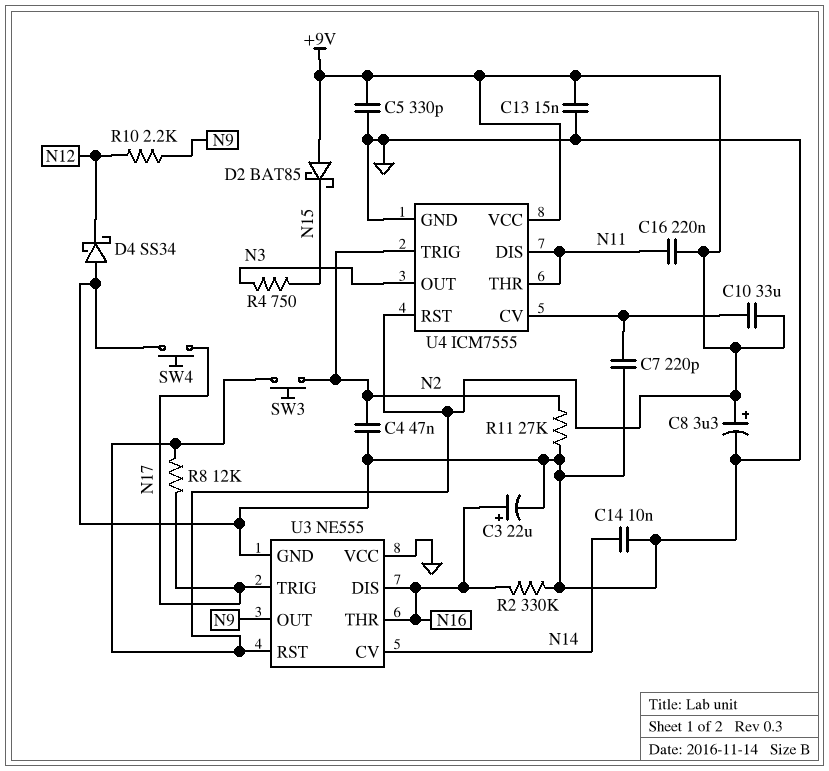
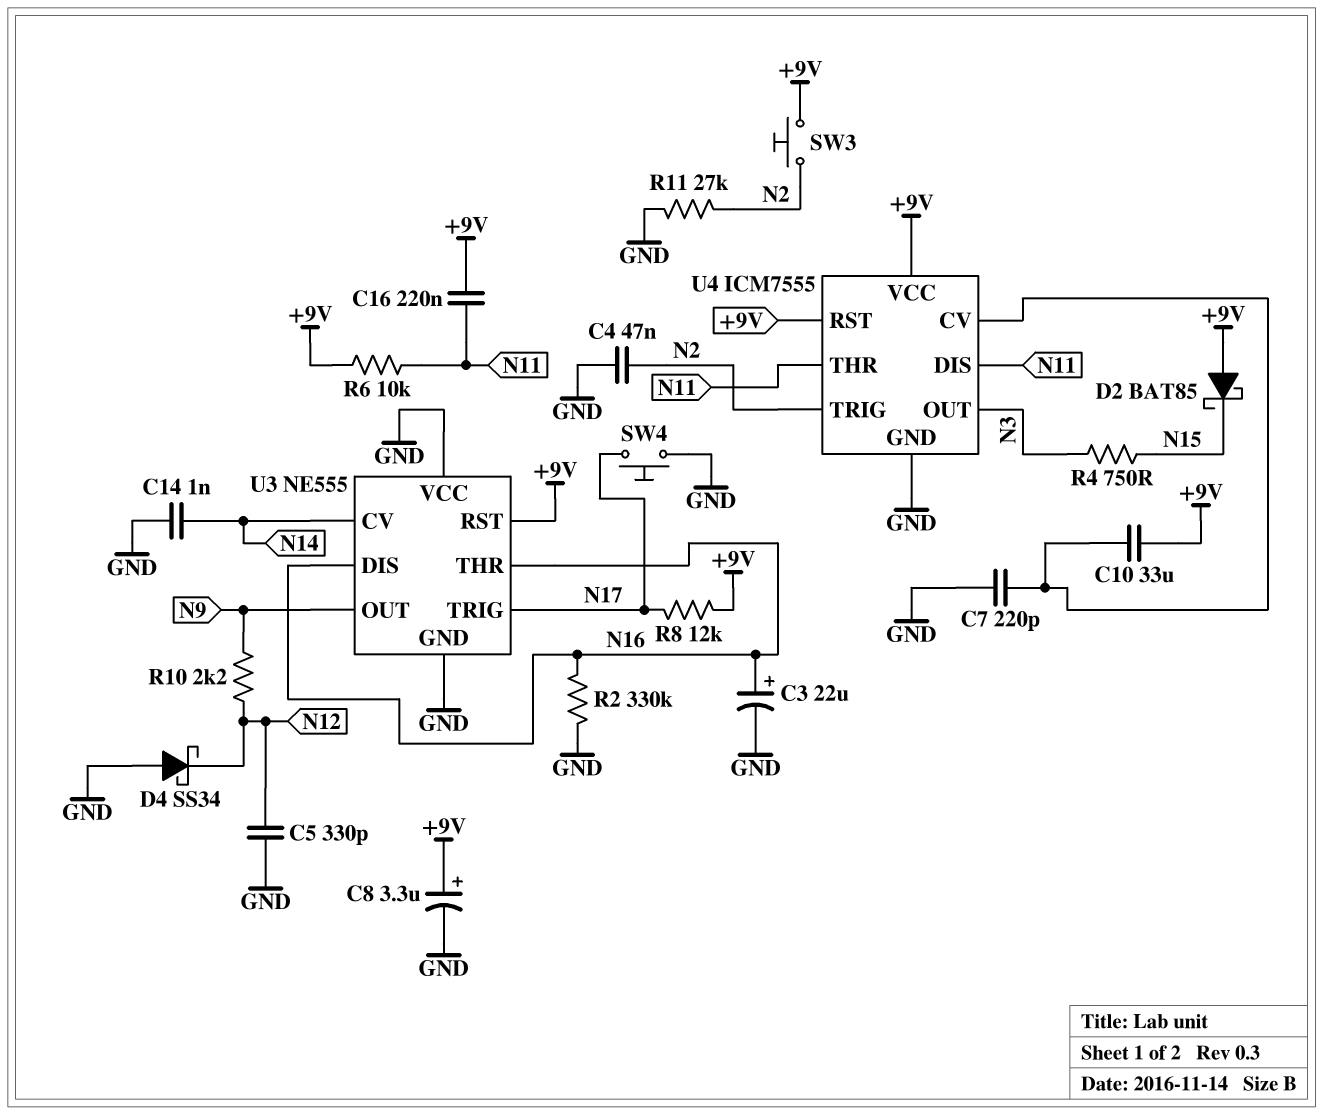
C5: 330pF (+9V, GND) -> 330pF (GND, N12)
C13: 15nF (+9V, GND) -> none
C14: 10nF (GND, N14) -> 1nF (GND, N14)
R6: none -> 10k (+9V, N11)

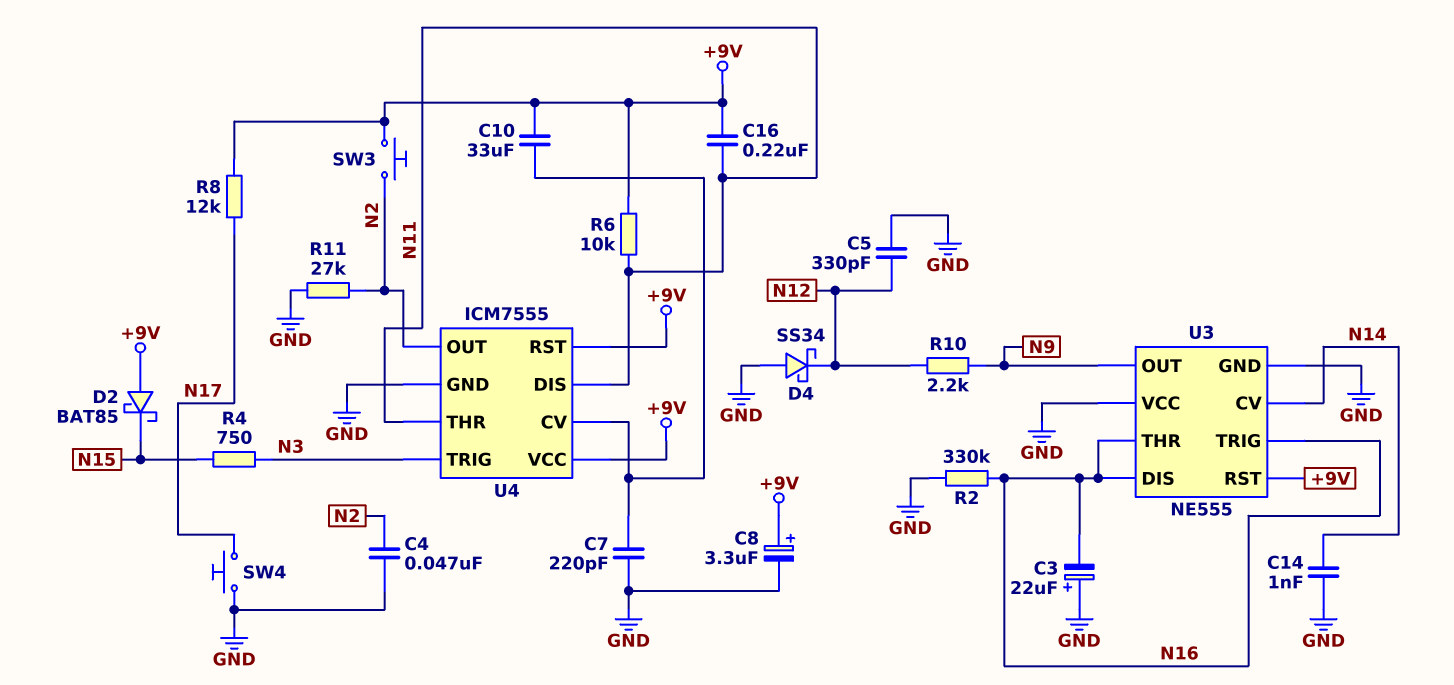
C3: 22uF (plus N16, minus GND) -> 22uF (plus GND, minus N16)
U3 pin TRIG: N17 -> N16
U4 pin OUT: N3 -> N2
U4 pin TRIG: N2 -> N3

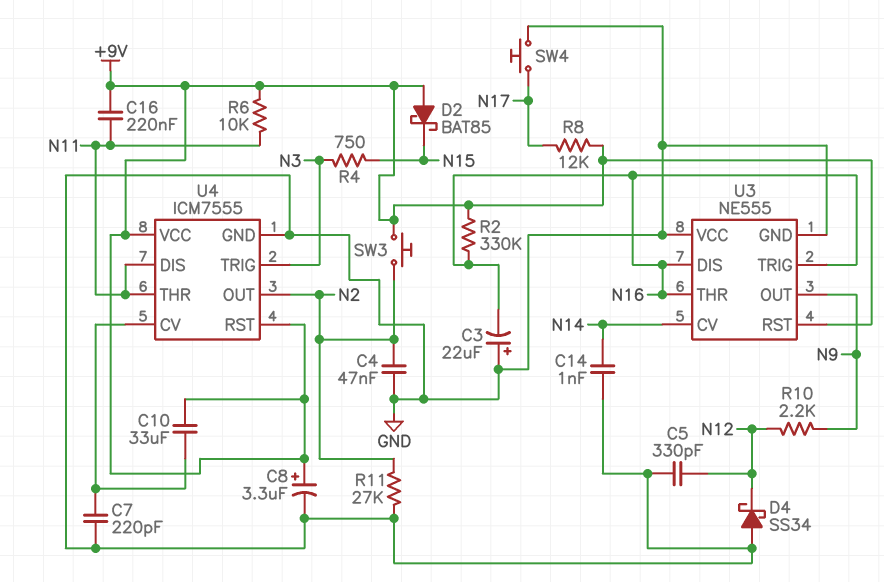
R2: 330k (GND, N16) -> 330k (+9V, N16)

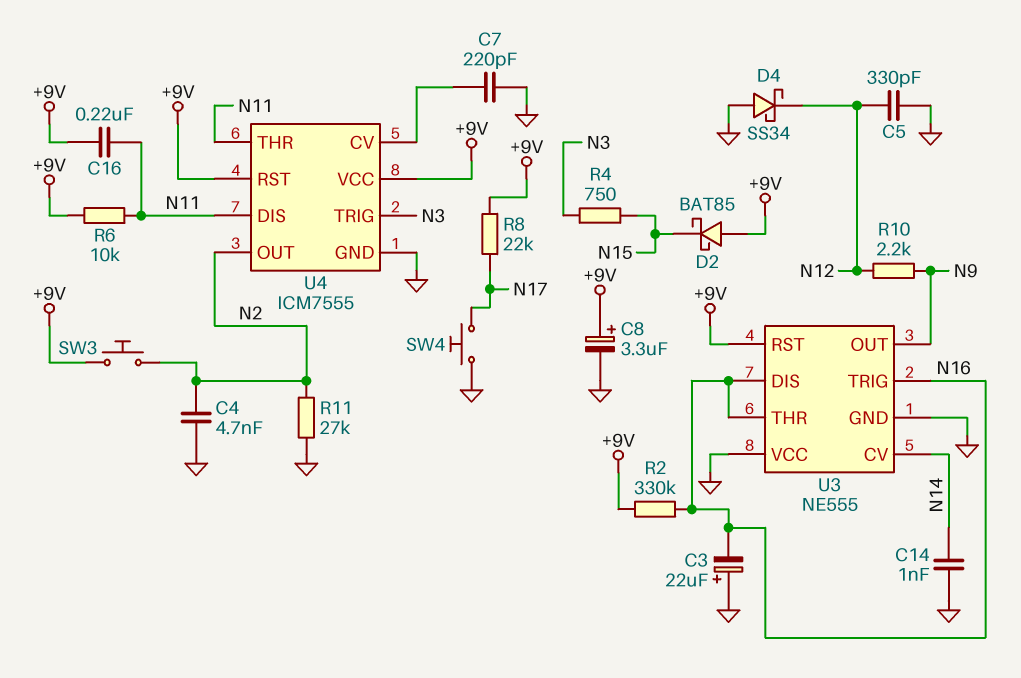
C4: 47nF (GND, N2) -> 4.7nF (GND, N2)
C10: 33uF (+9V, U4/CV) -> none
R8: 12k (+9V, N17) -> 22k (+9V, N17)

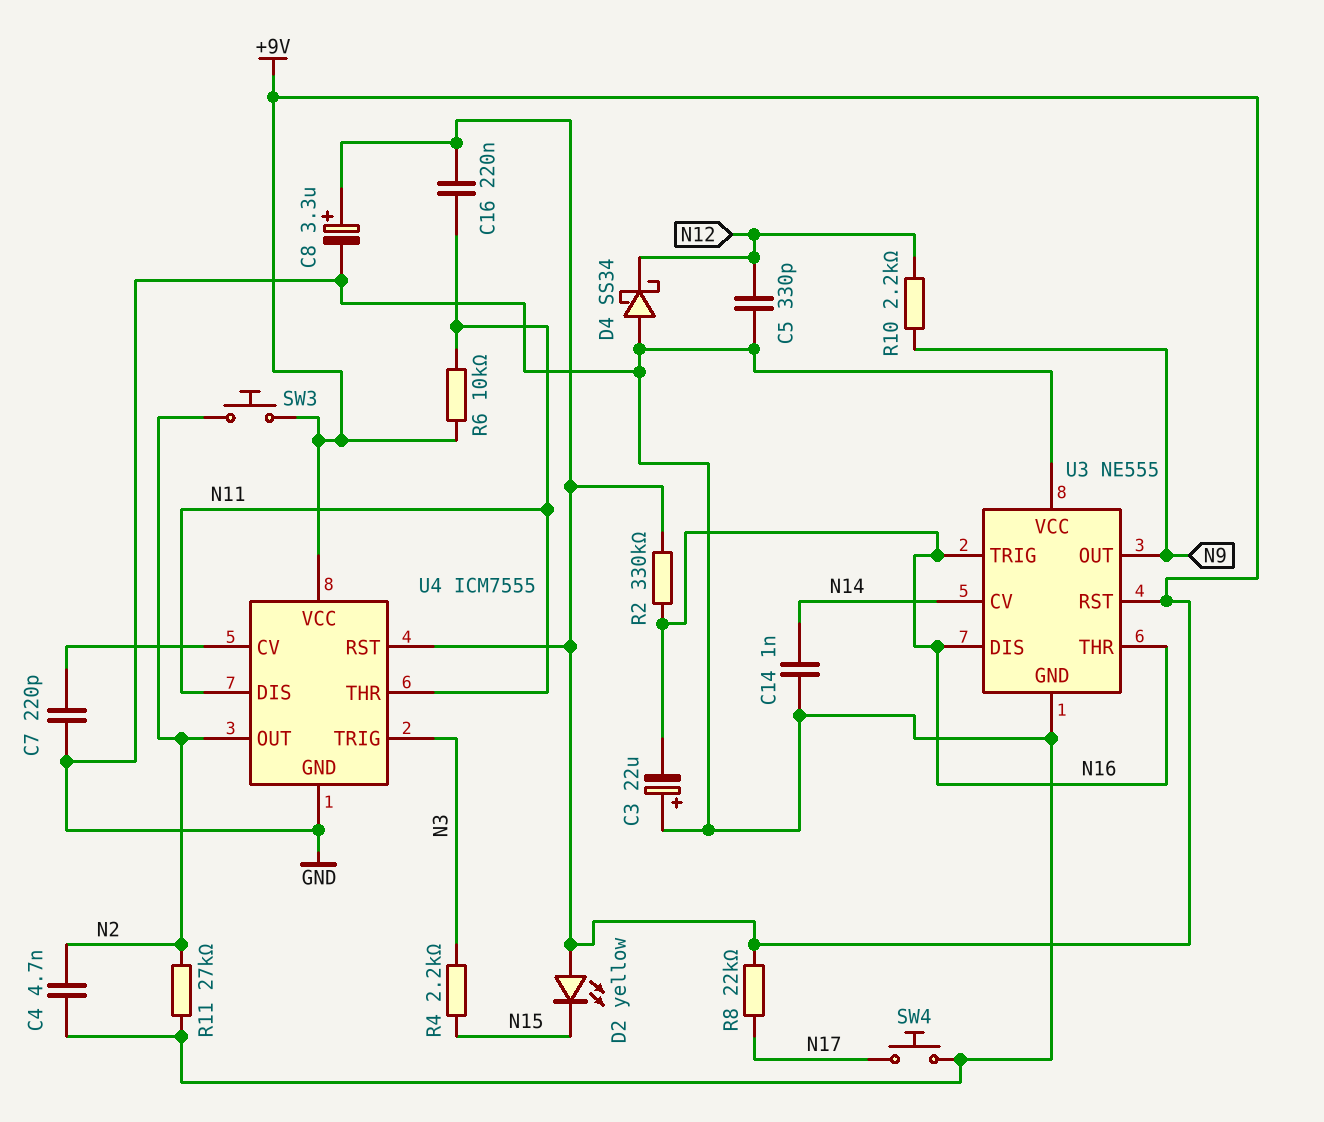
D2: schottky BAT85 (A +9V, K N15) -> LED yellow (A +9V, K N15)
R4: 750 (N3, N15) -> 2.2k (N3, N15)

